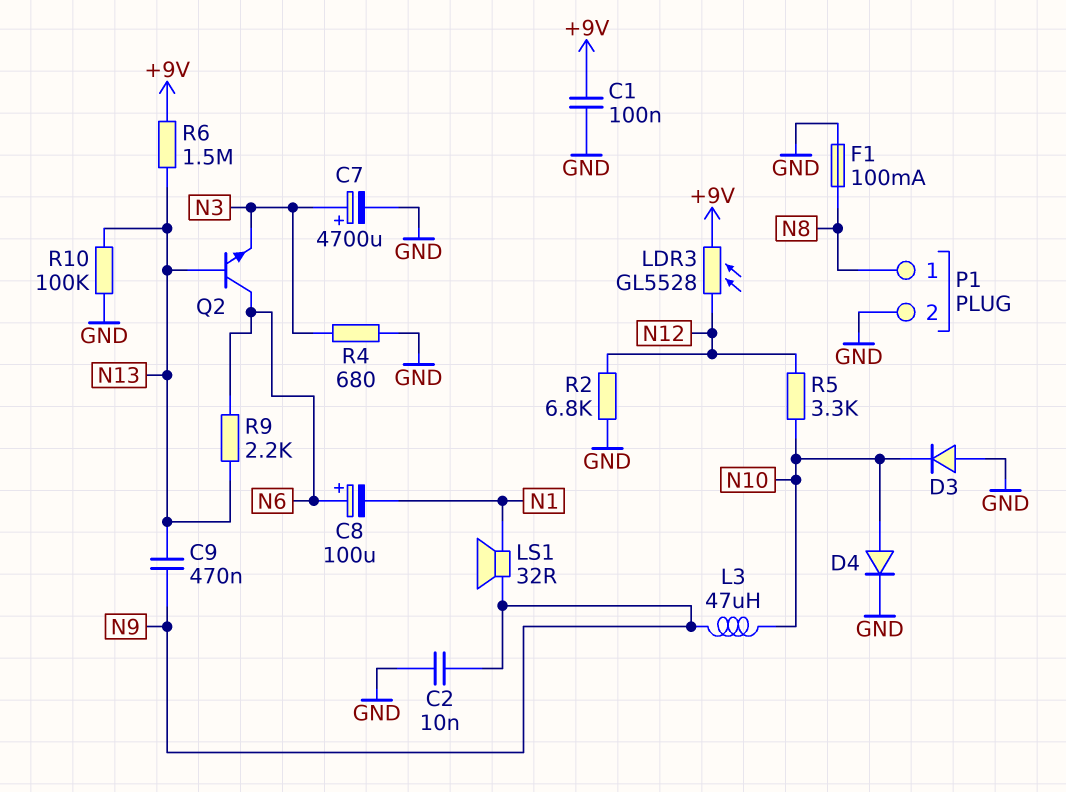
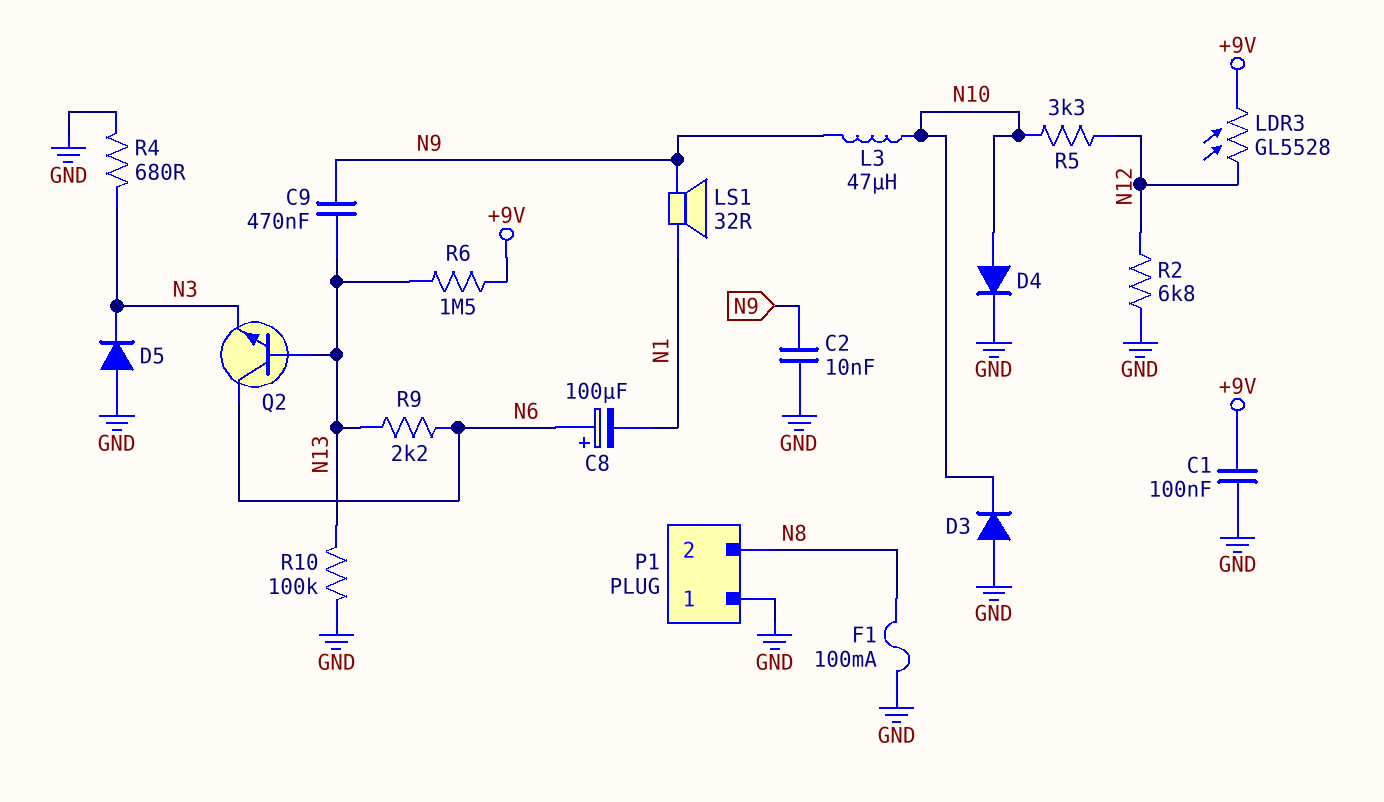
C7: 4700uF (plus N3, minus GND) -> none
D5: none -> diode (A GND, K N3)
P1 pin 1: N8 -> GND
P1 pin 2: GND -> N8

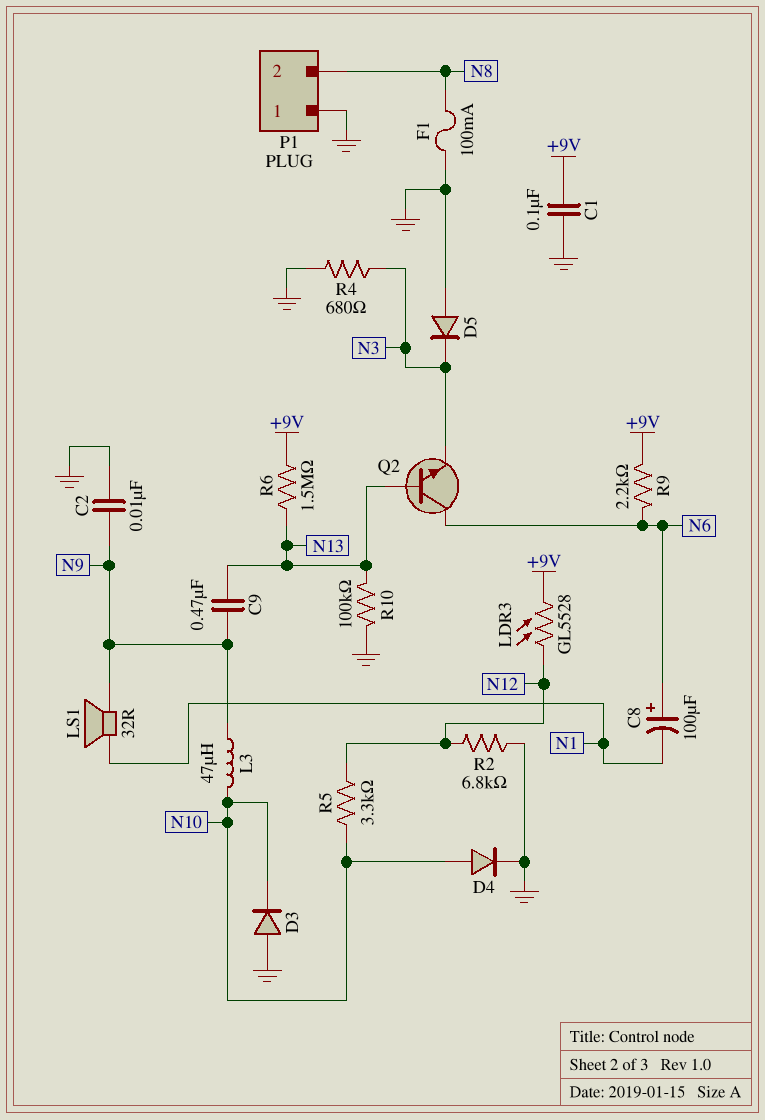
R9: 2.2k (N6, N13) -> 2.2k (+9V, N6)

